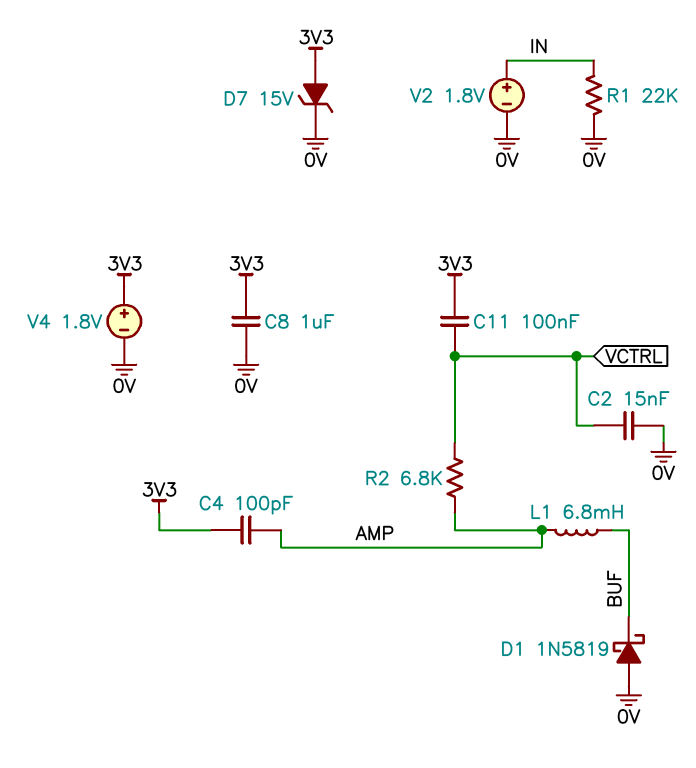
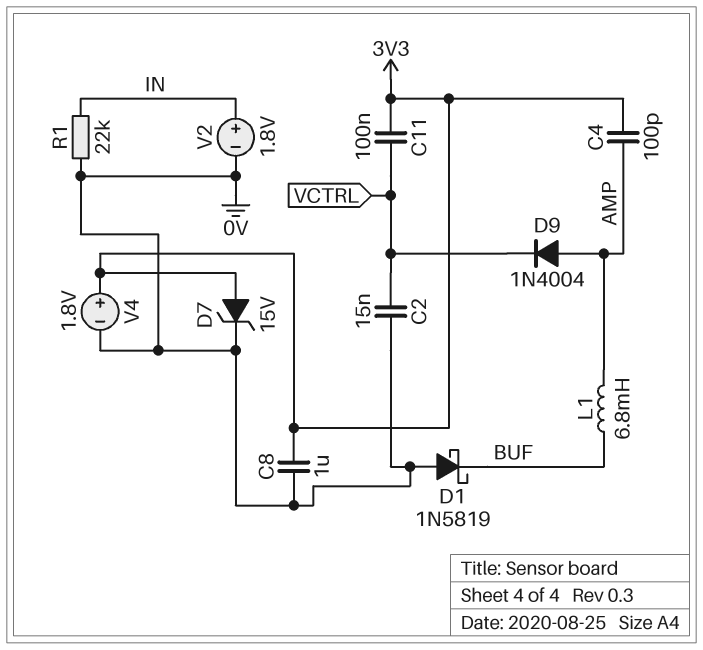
D9: none -> diode 1N4004 (A AMP, K VCTRL)
R2: 6.8k (AMP, VCTRL) -> none

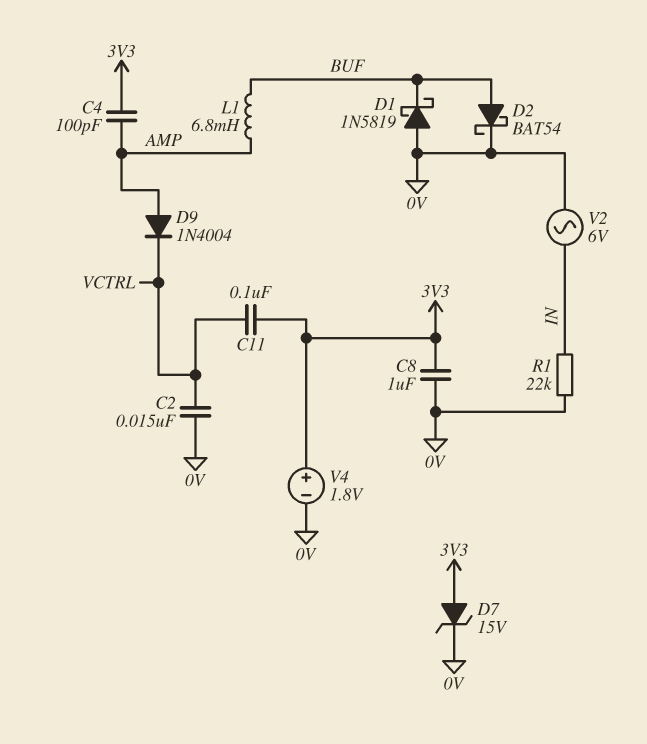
D2: none -> schottky BAT54 (A BUF, K 0V)
V2: 1.8V (plus IN, minus 0V) -> AC 6V (0V, IN)

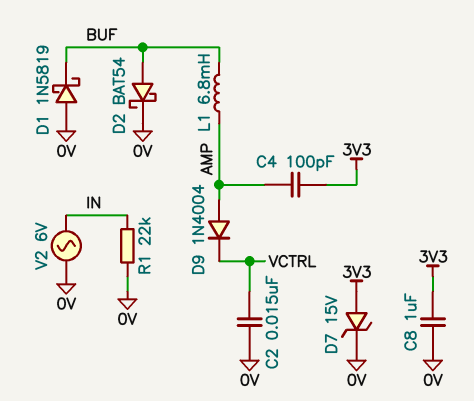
C11: 100nF (3V3, VCTRL) -> none
V4: 1.8V (plus 3V3, minus 0V) -> none

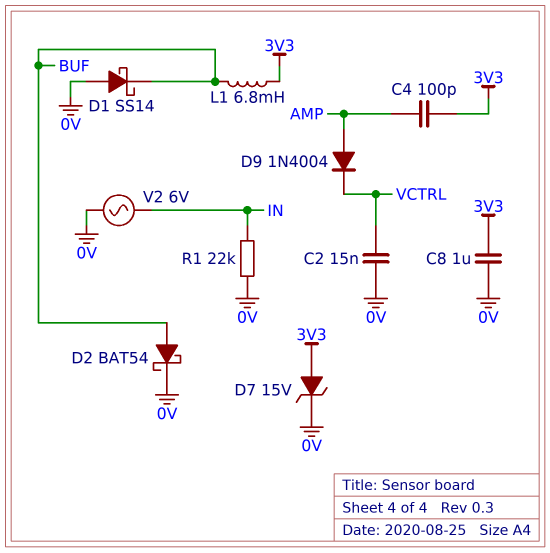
D1: schottky 1N5819 (A 0V, K BUF) -> schottky SS14 (A 0V, K BUF)
L1: 6.8mH (AMP, BUF) -> 6.8mH (3V3, BUF)

